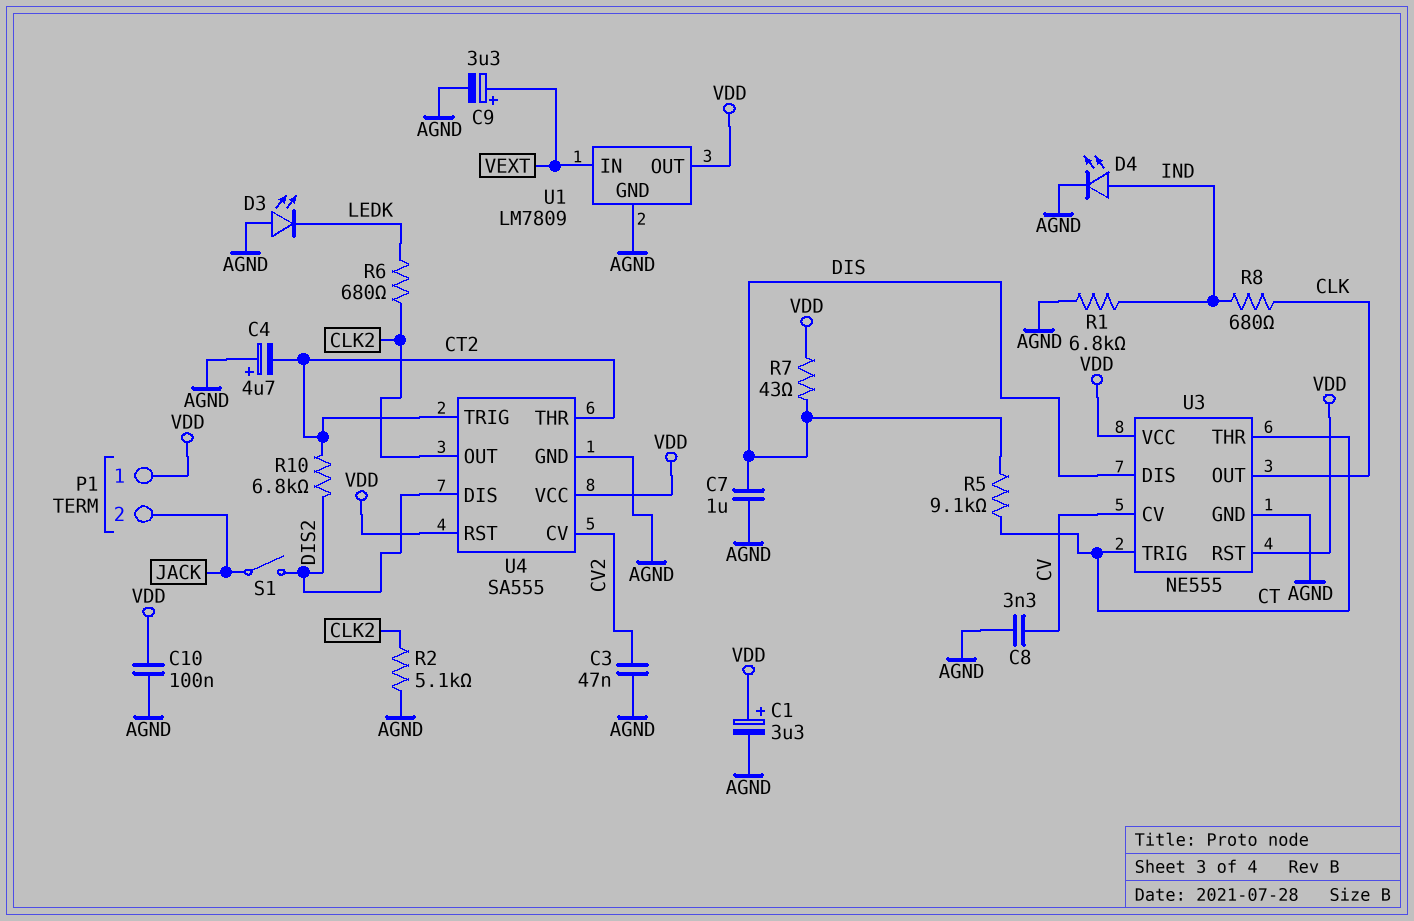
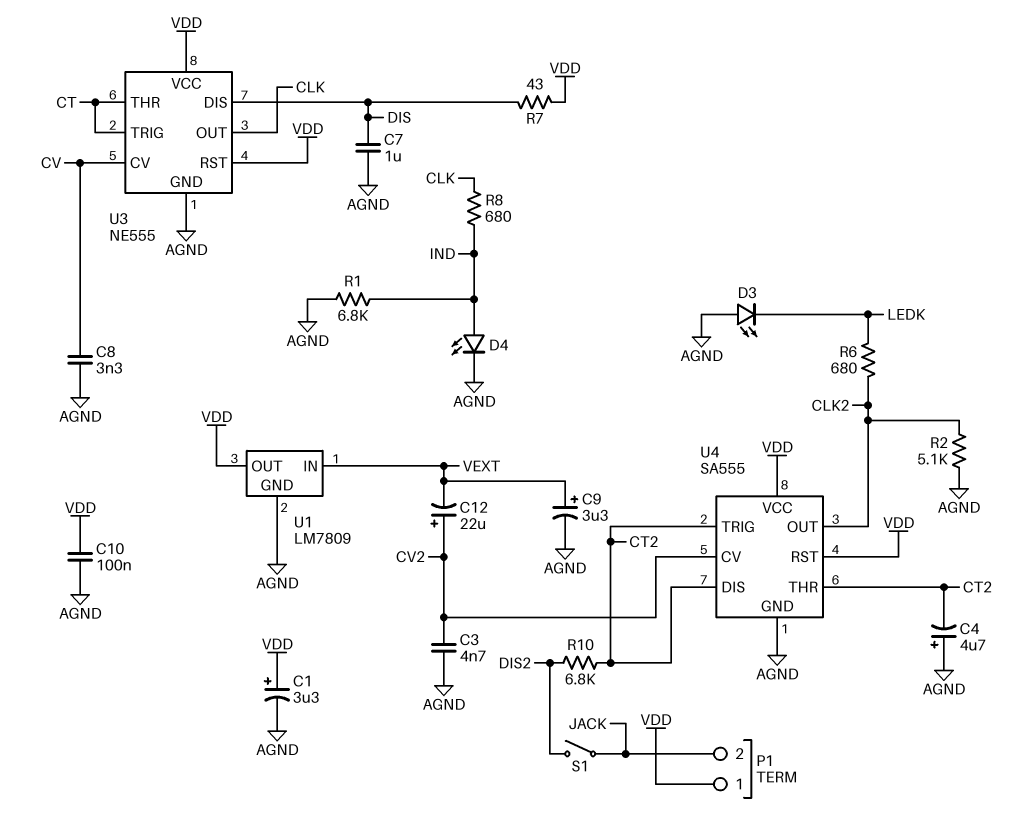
C3: 47nF (AGND, CV2) -> 4.7nF (AGND, CV2)
C12: none -> 22uF (plus CV2, minus VEXT)
R5: 9.1k (CT, DIS) -> none
U4 pin DIS: DIS2 -> CT2

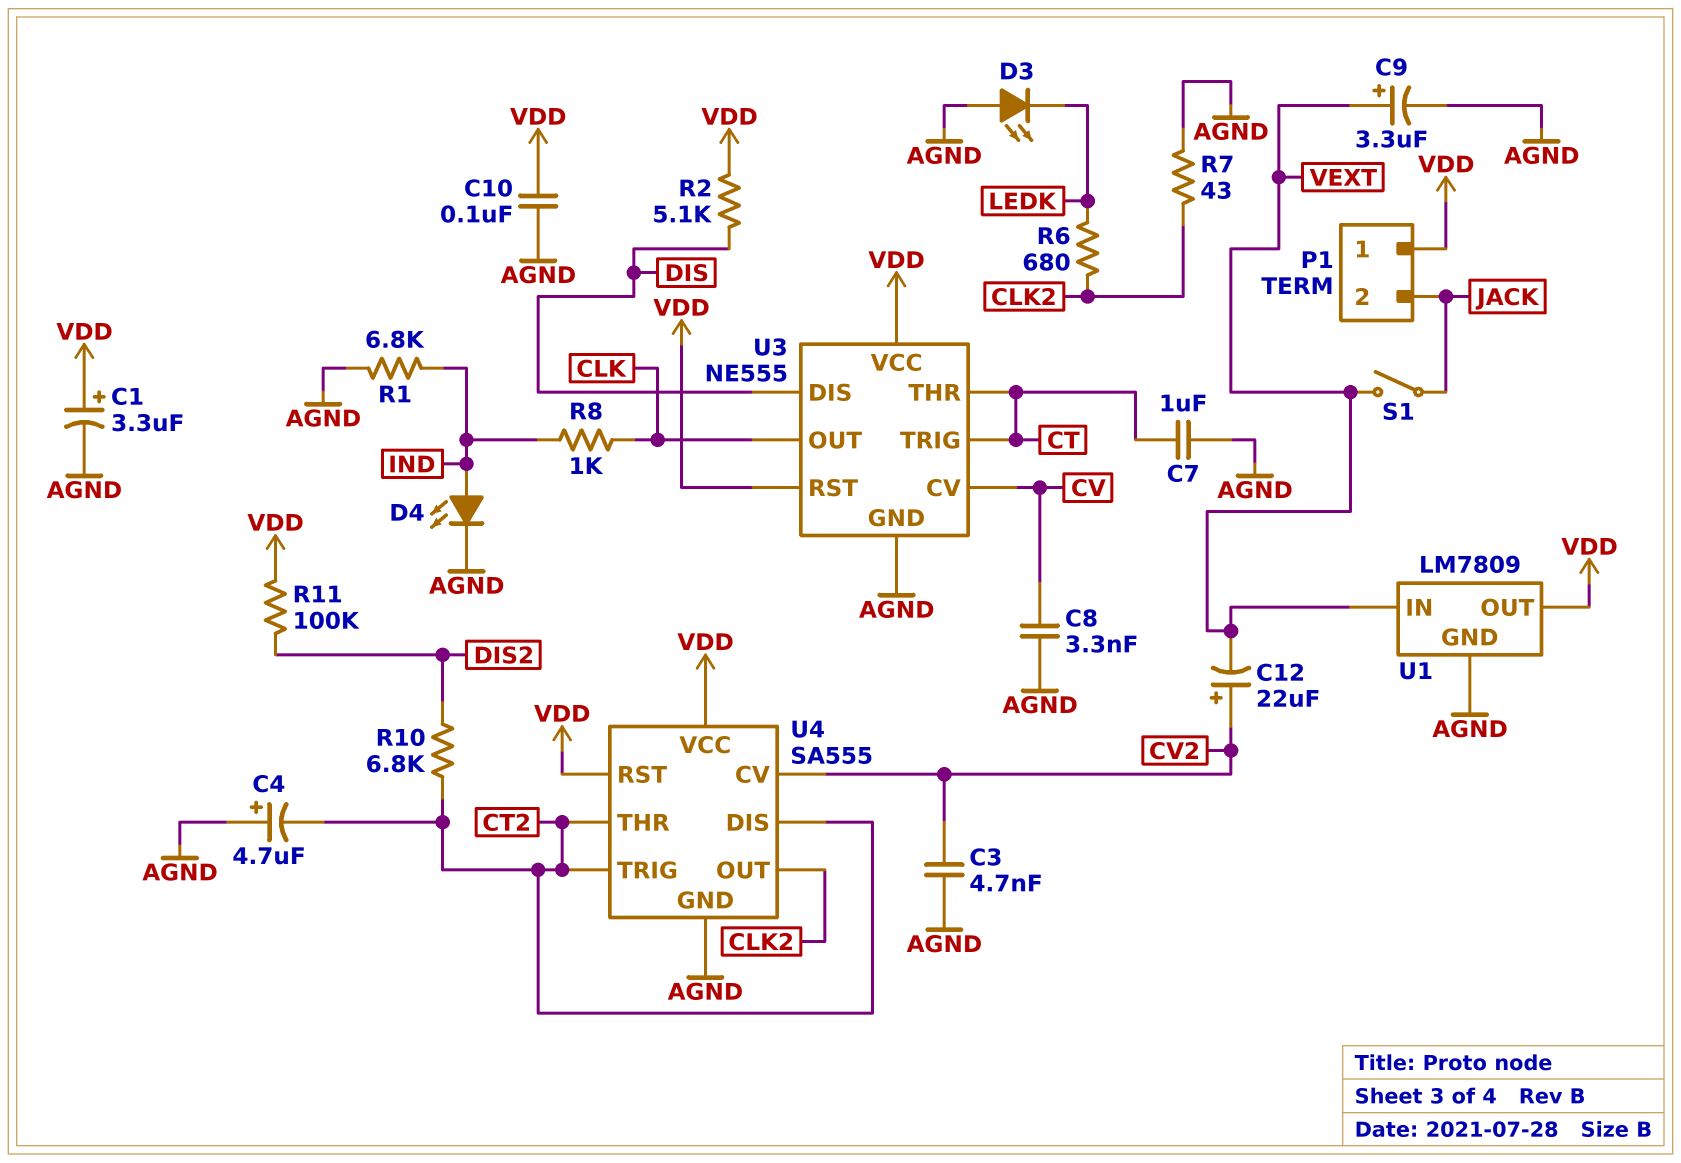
C7: 1uF (AGND, DIS) -> 1uF (AGND, CT)
R2: 5.1k (AGND, CLK2) -> 5.1k (DIS, VDD)
R7: 43 (DIS, VDD) -> 43 (AGND, CLK2)
R8: 680 (CLK, IND) -> 1k (CLK, IND)
R11: none -> 100k (DIS2, VDD)
S1: switch (DIS2, JACK) -> switch (JACK, VEXT)

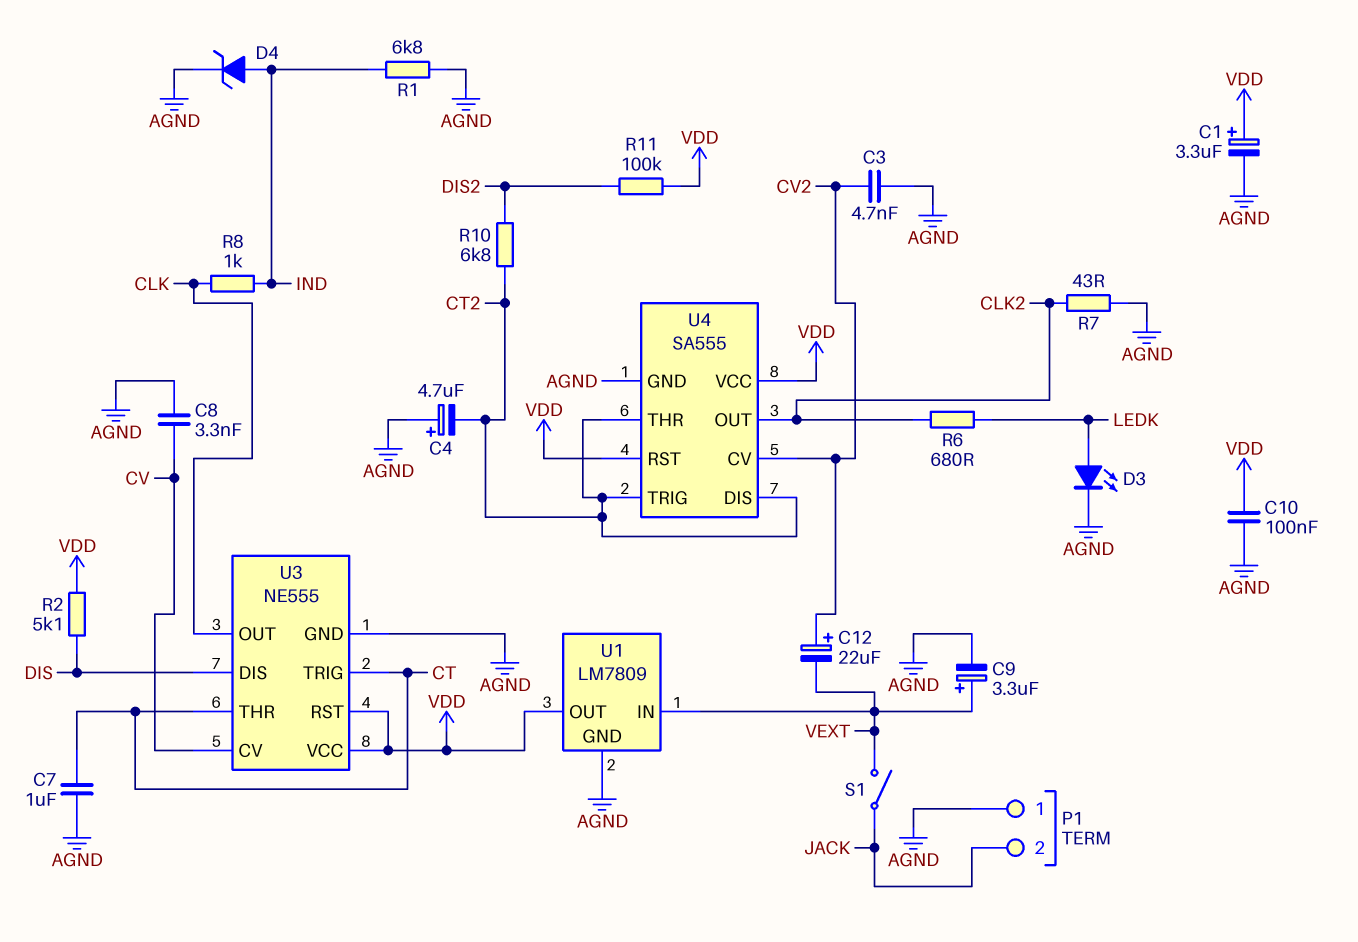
D3: LED (A AGND, K LEDK) -> LED (A LEDK, K AGND)
D4: LED (A IND, K AGND) -> zener (A IND, K AGND)
P1 pin 1: VDD -> AGND

